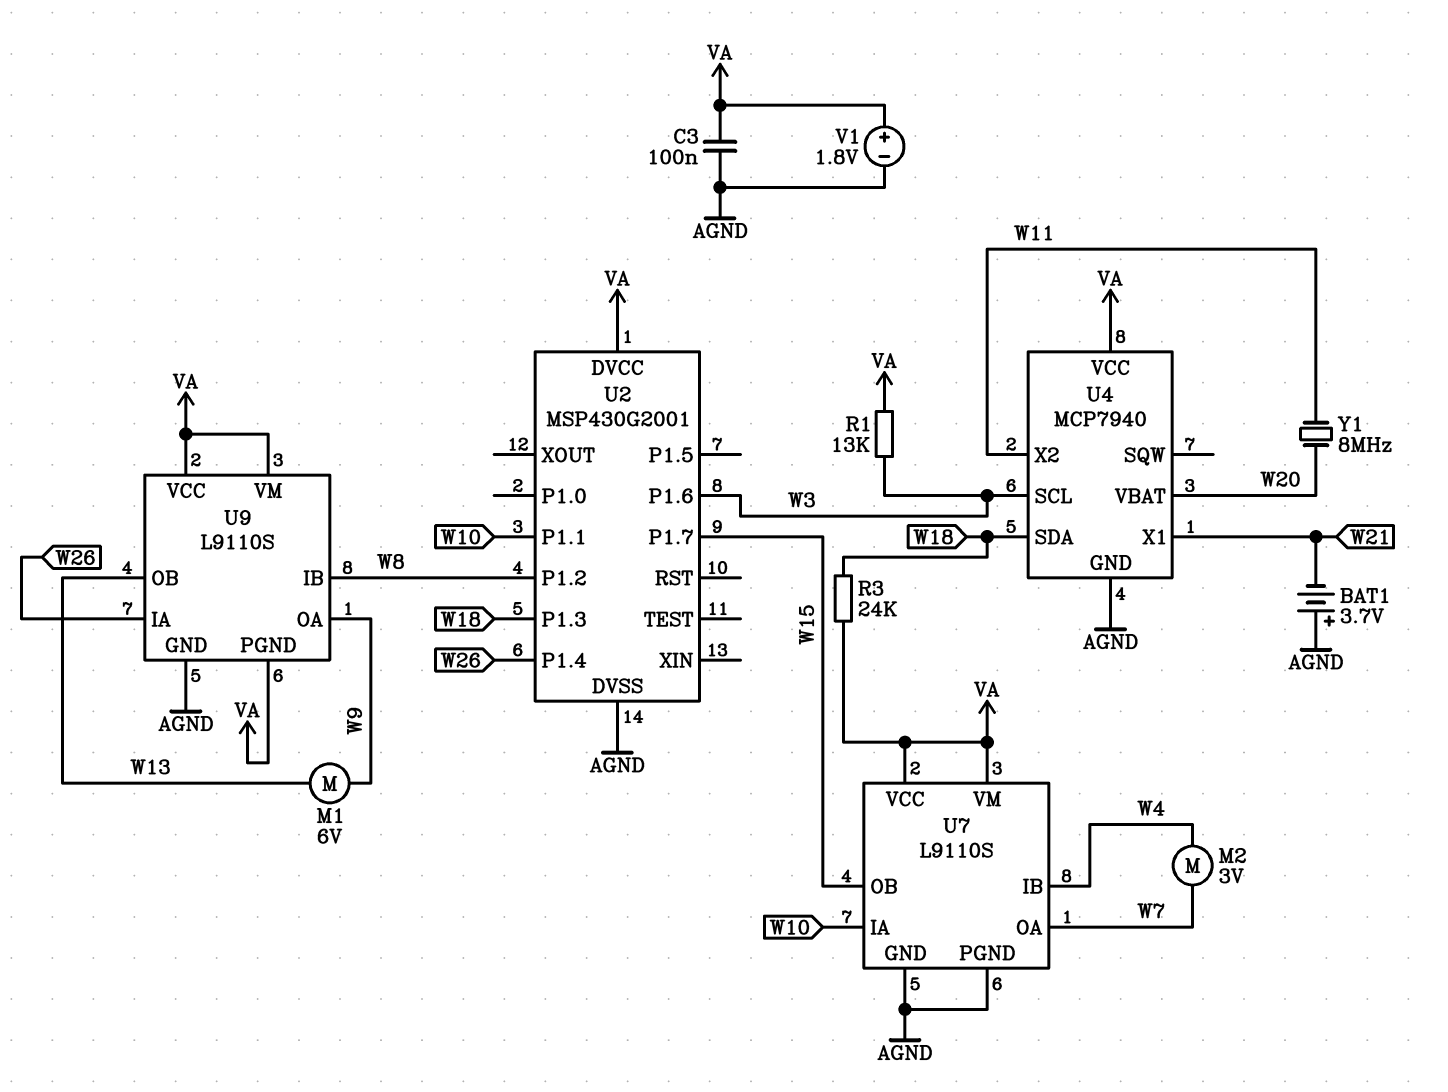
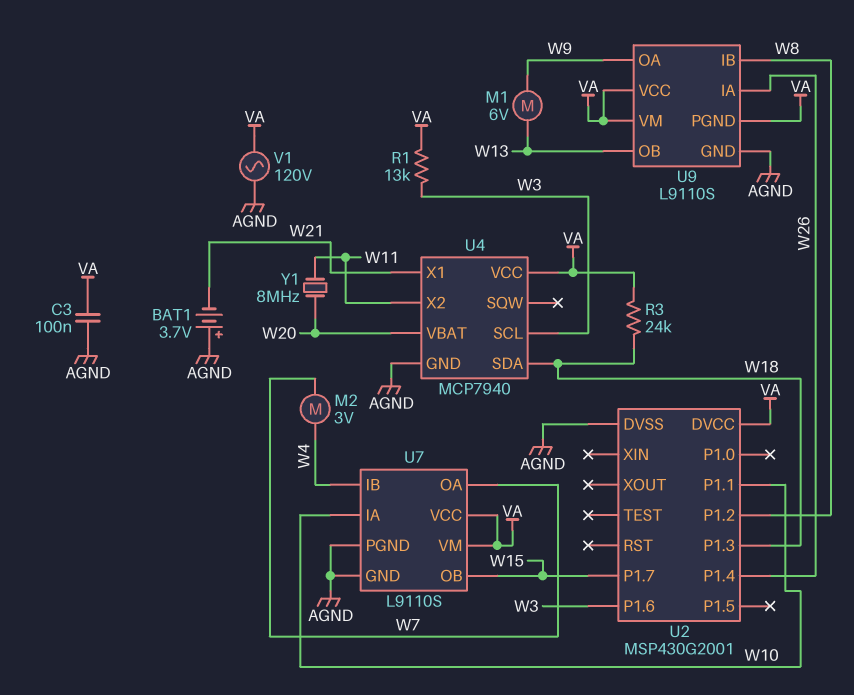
V1: 1.8V (plus VA, minus AGND) -> AC 120V (AGND, VA)

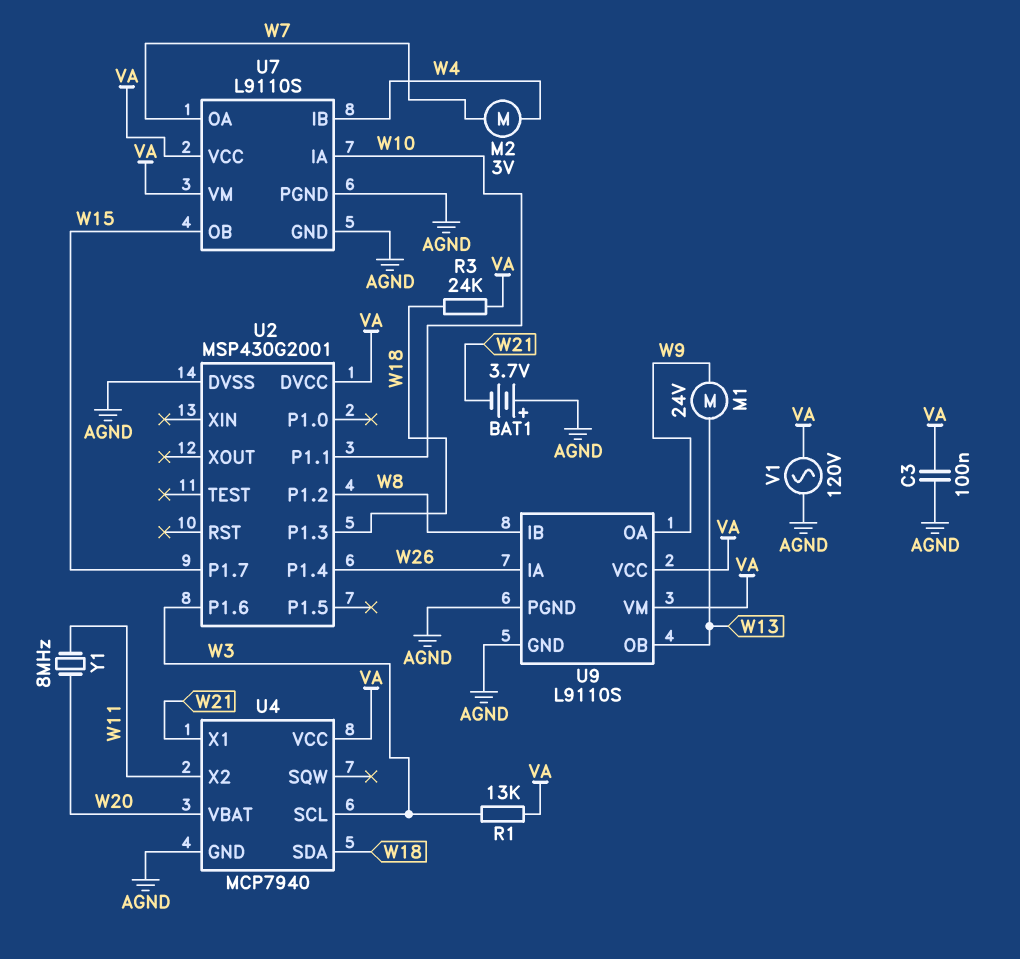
M1: motor 6V (W9, W13) -> motor 24V (W9, W13)
U9 pin PGND: VA -> AGND

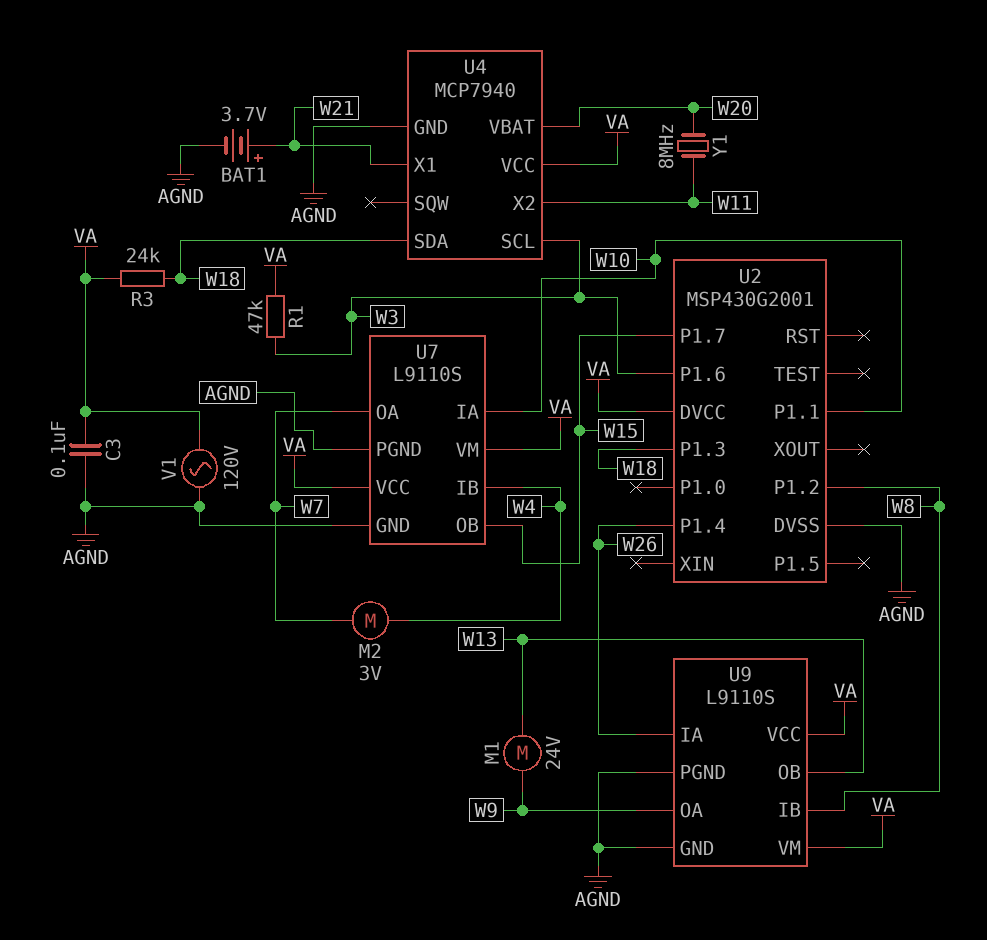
BAT1: 3.7V (plus AGND, minus W21) -> 3.7V (plus W21, minus AGND)
R1: 13k (VA, W3) -> 47k (VA, W3)

